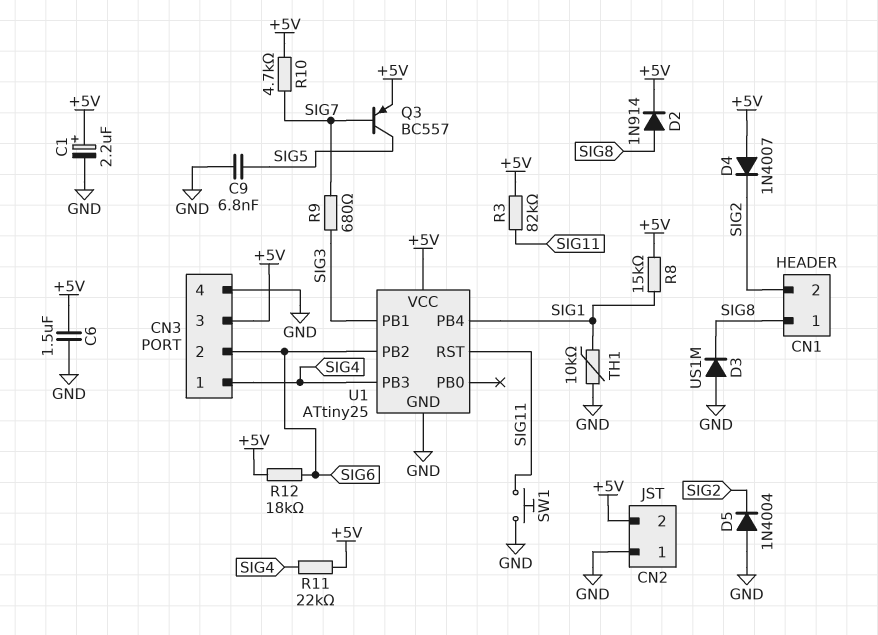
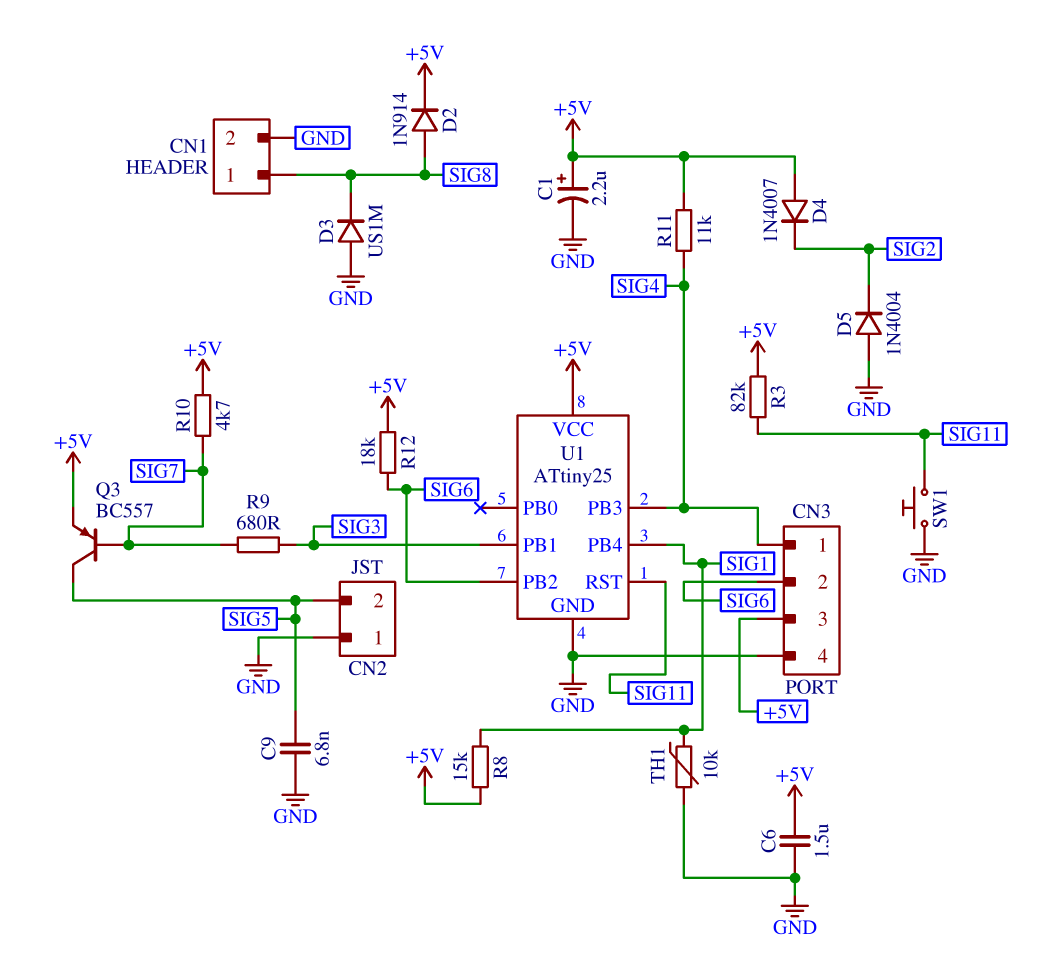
CN1 pin 2: SIG2 -> GND
CN2 pin 2: +5V -> SIG5
R11: 22k (+5V, SIG4) -> 11k (+5V, SIG4)

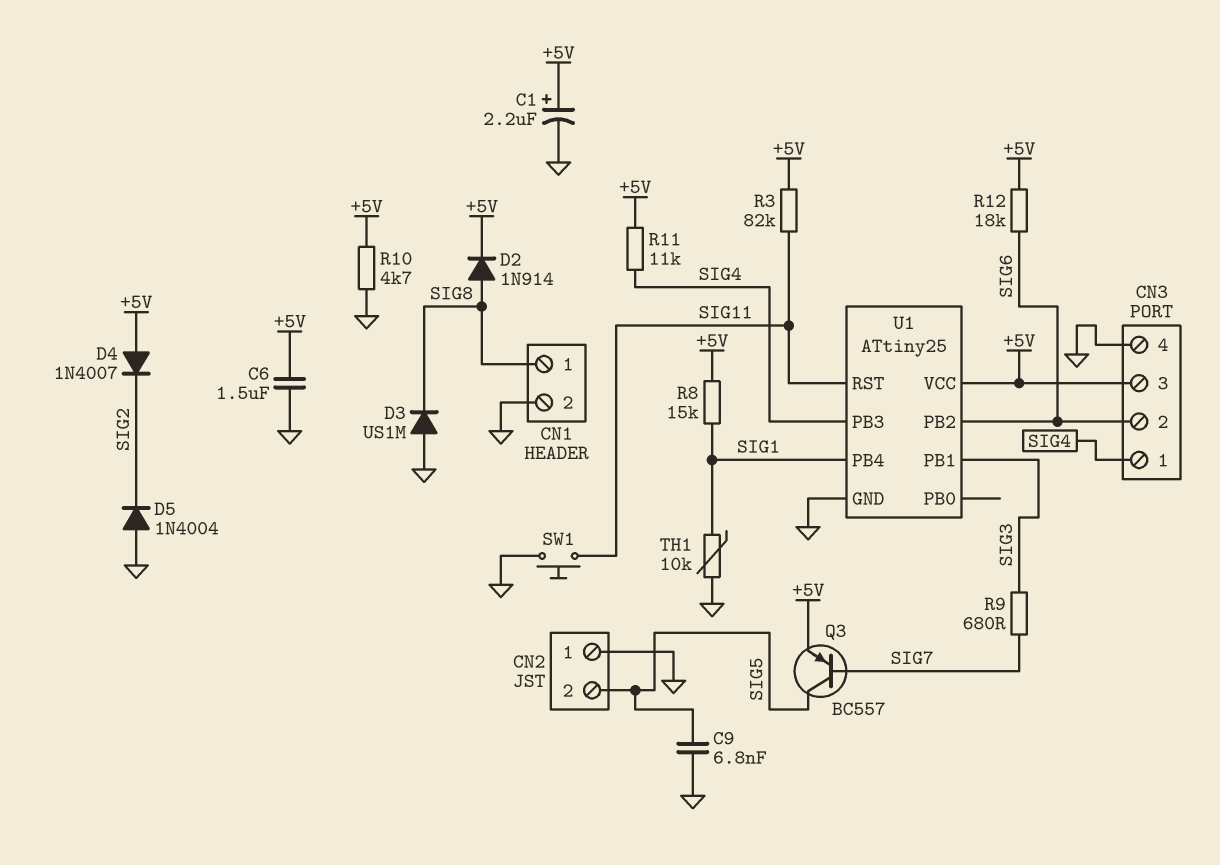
R10: 4.7k (+5V, SIG7) -> 4.7k (+5V, GND)

